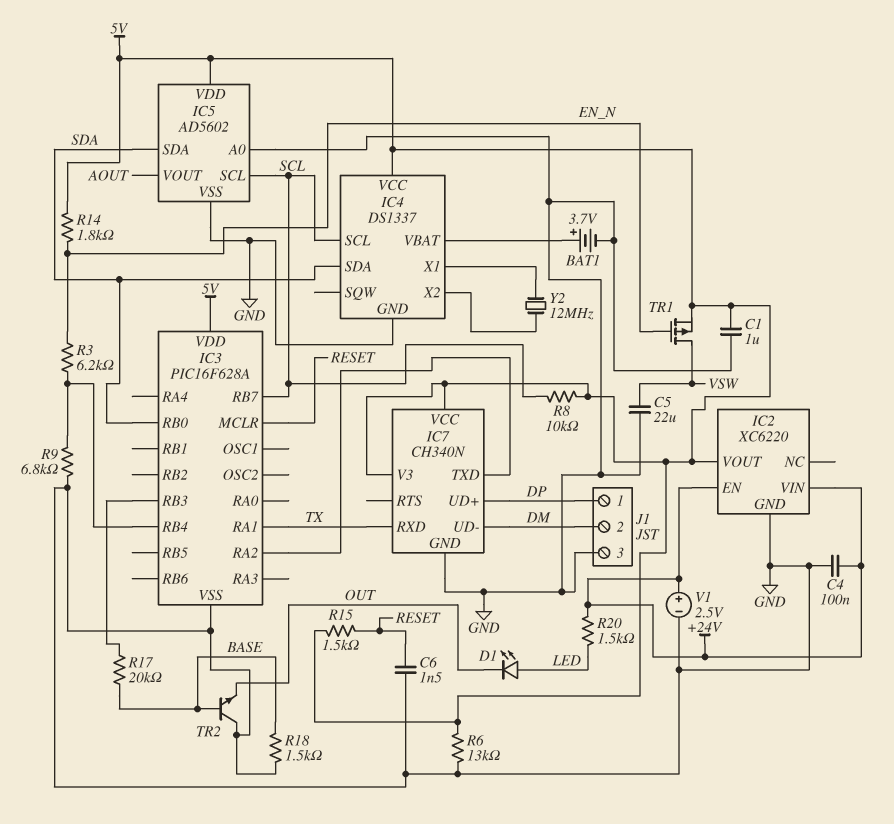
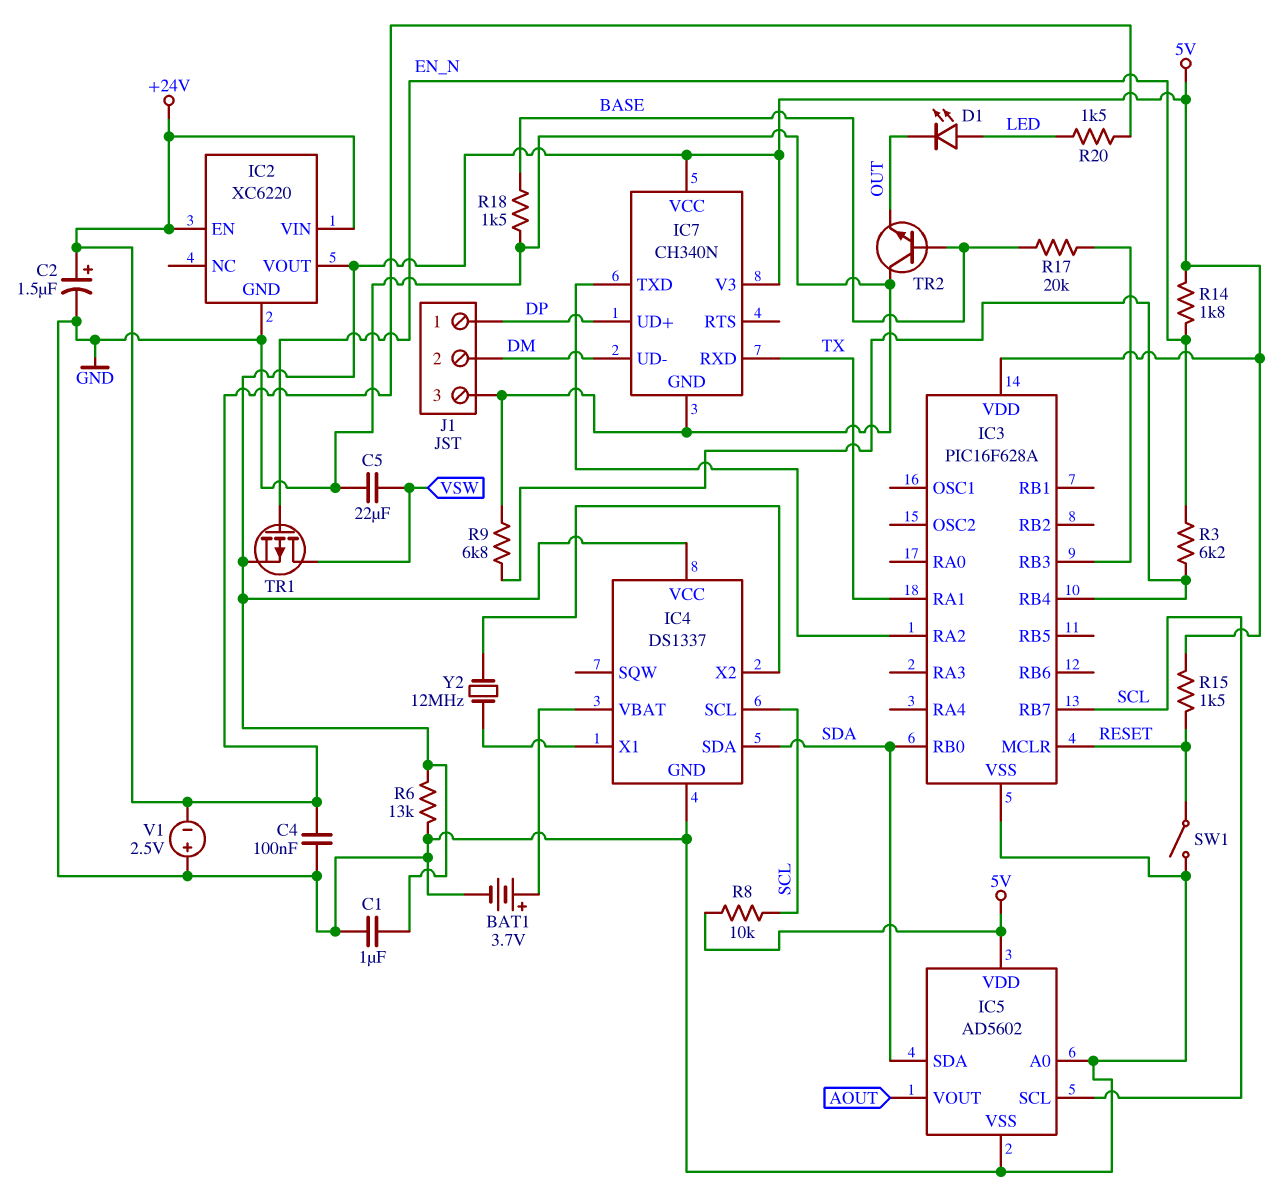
C2: none -> 1.5uF (plus +24V, minus GND)
C6: 1.5nF (GND, RESET) -> none
SW1: none -> switch (GND, RESET)
V1: 2.5V (plus +24V, minus GND) -> 2.5V (plus GND, minus +24V)

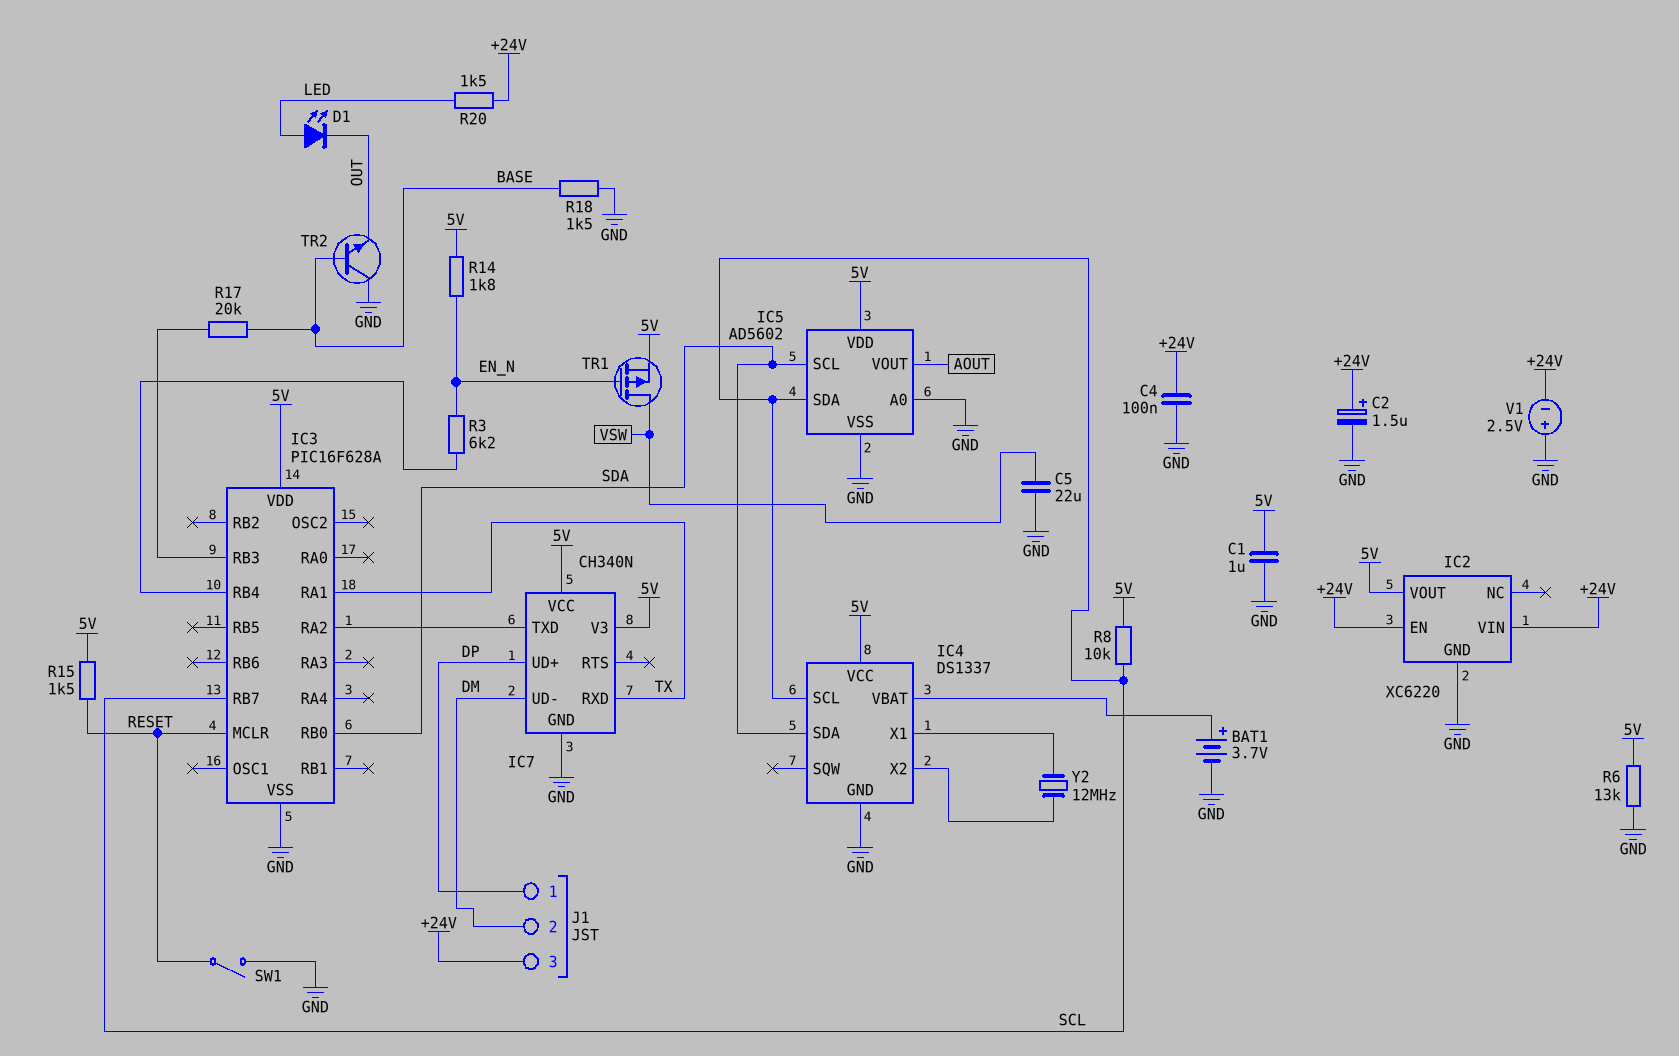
IC5 pin SCL: SCL -> SDA
IC5 pin SDA: SDA -> SCL
J1 pin 3: GND -> +24V
R9: 6.8k (GND, IC3/RB4) -> none

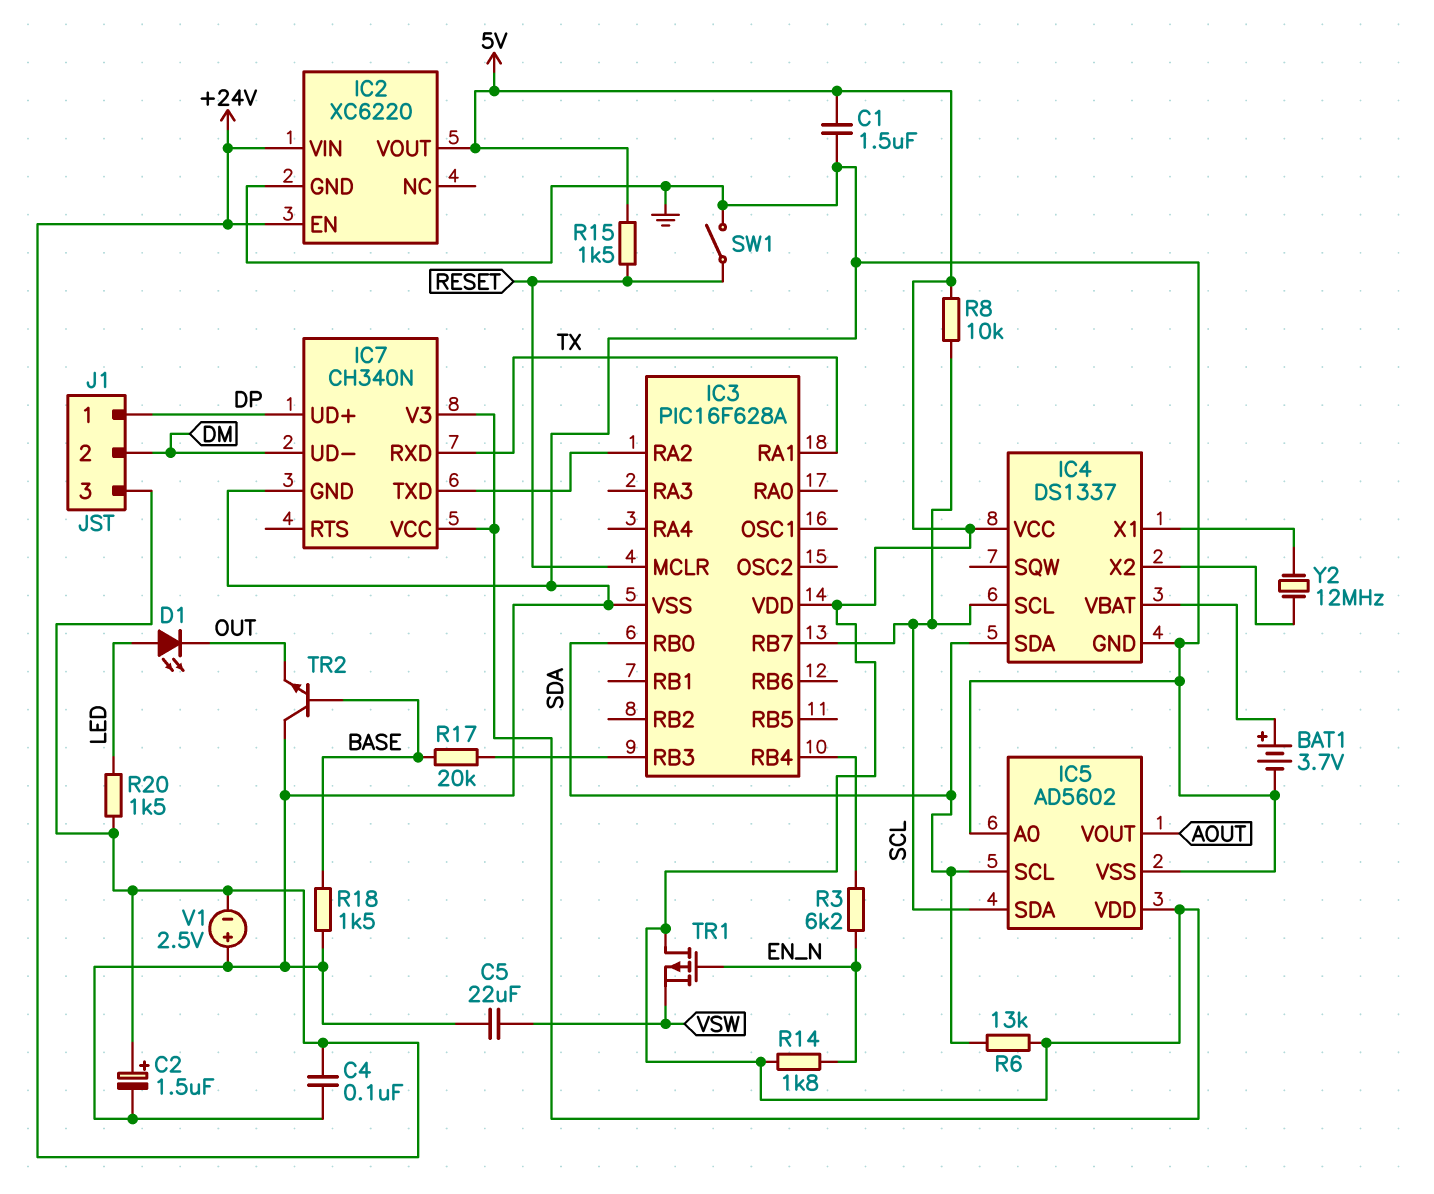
C1: 1uF (5V, GND) -> 1.5uF (5V, GND)
R6: 13k (5V, GND) -> 13k (5V, SDA)
TR1: PMOS (G EN_N, D VSW, S 5V) -> PMOS (G EN_N, D 5V, S VSW)

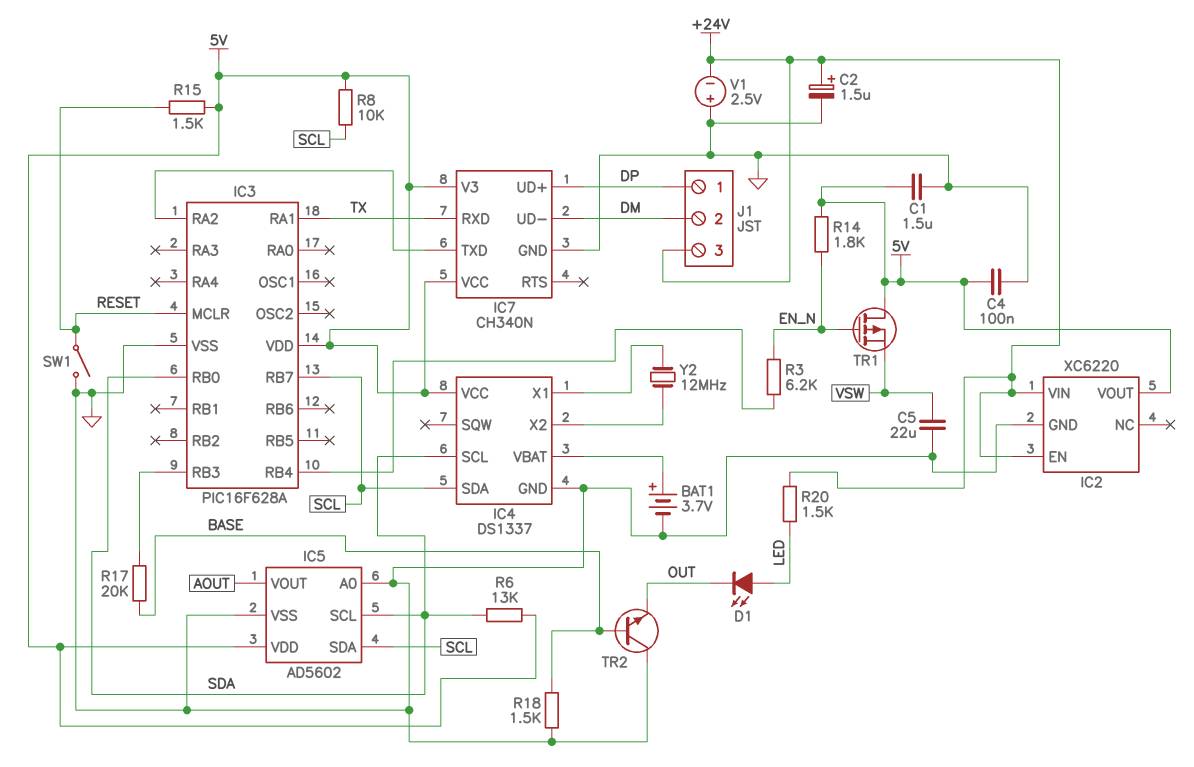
C4: 100nF (+24V, GND) -> 100nF (5V, GND)
IC4 pin SCL: SCL -> SDA
IC4 pin SDA: SDA -> SCL

